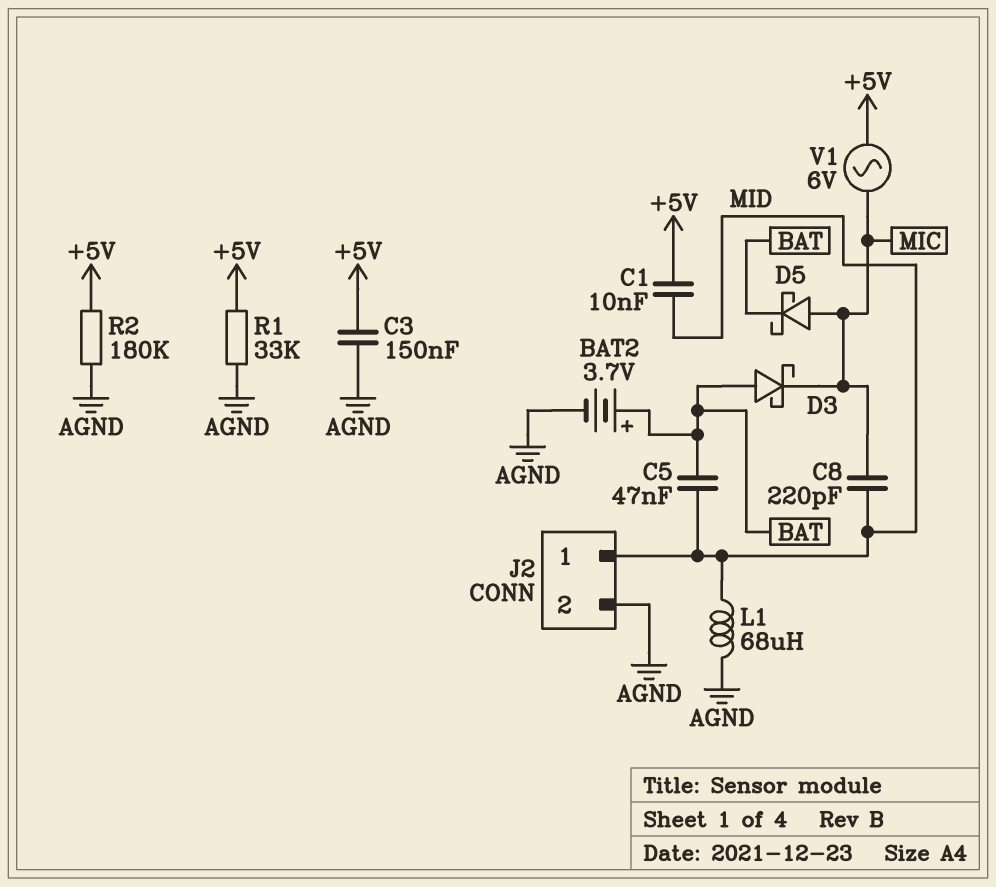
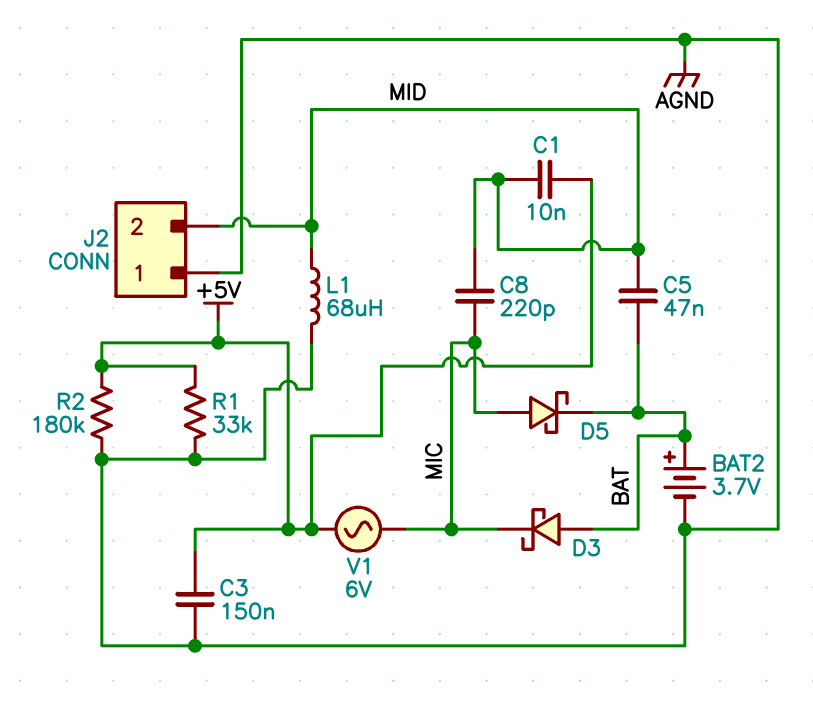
J2 pin 1: MID -> AGND
J2 pin 2: AGND -> MID

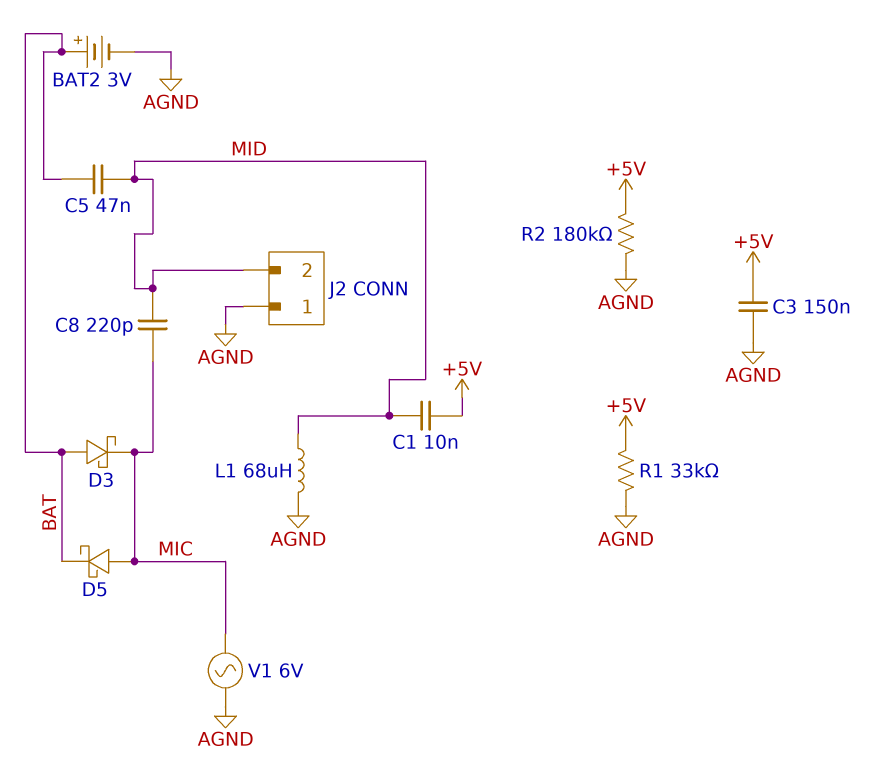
BAT2: 3.7V (plus BAT, minus AGND) -> 3V (plus BAT, minus AGND)
V1: AC 6V (+5V, MIC) -> AC 6V (AGND, MIC)

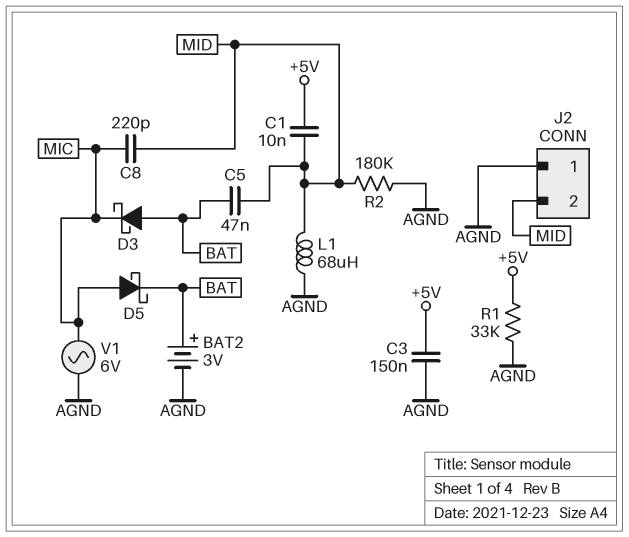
R2: 180k (+5V, AGND) -> 180k (AGND, MID)

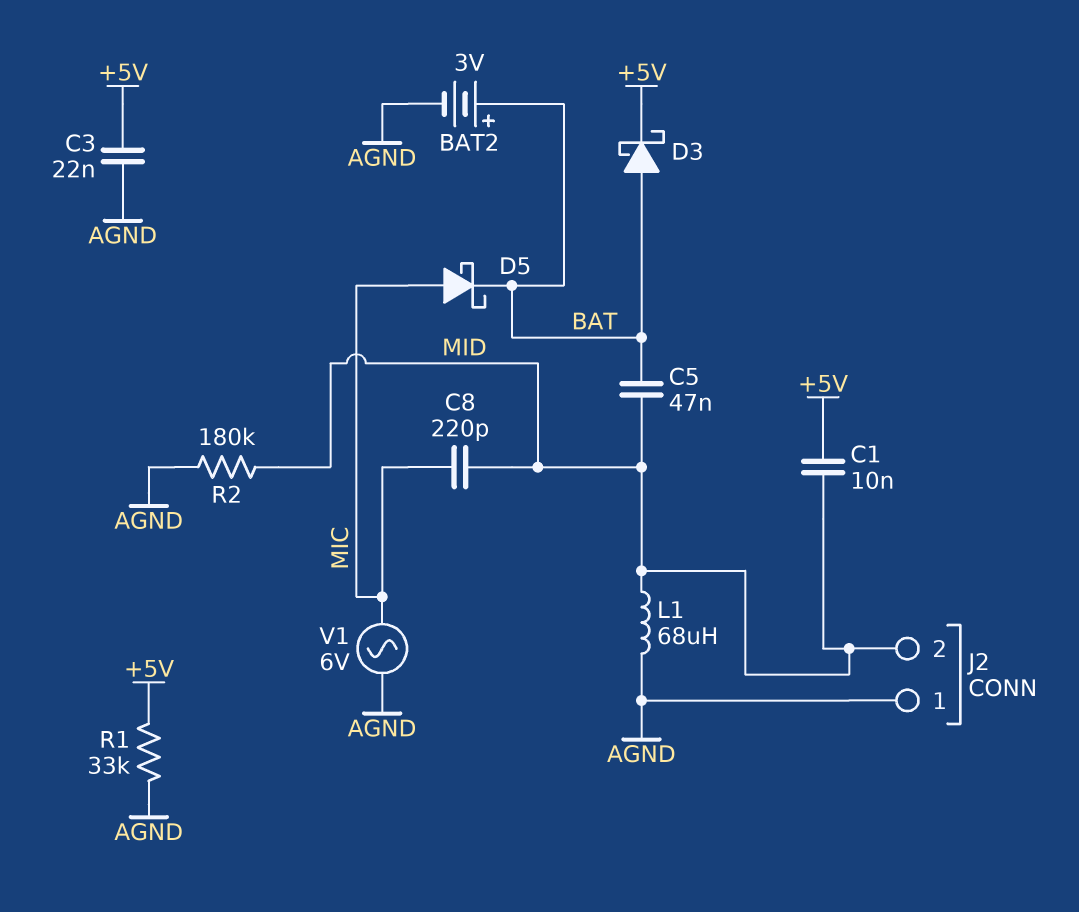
C3: 150nF (+5V, AGND) -> 22nF (+5V, AGND)
D3: schottky (A BAT, K MIC) -> schottky (A BAT, K +5V)

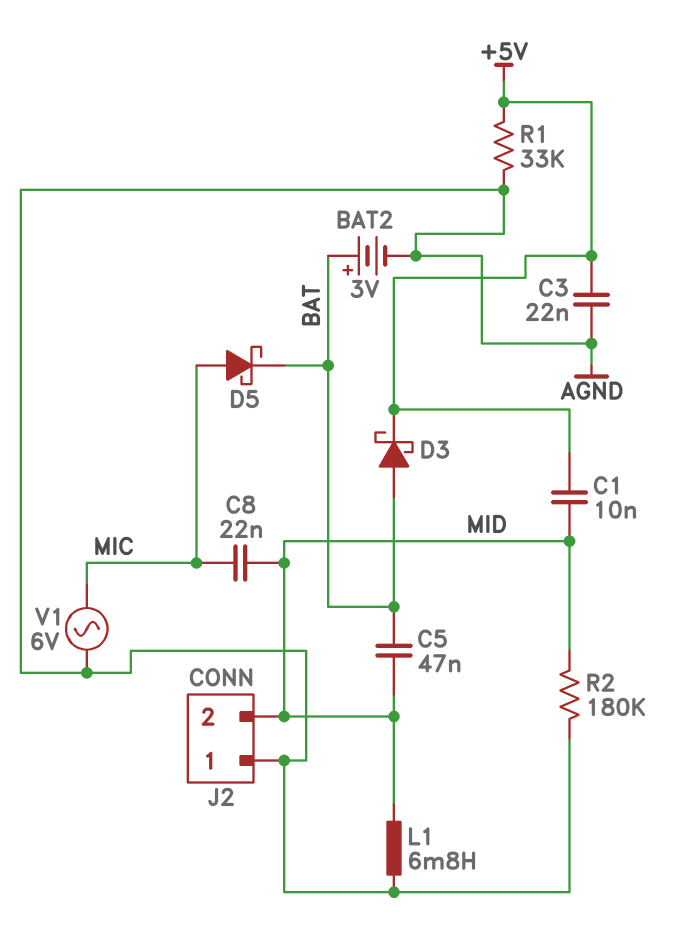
C8: 220pF (MIC, MID) -> 22nF (MIC, MID)
L1: 68uH (AGND, MID) -> 6.8mH (AGND, MID)

